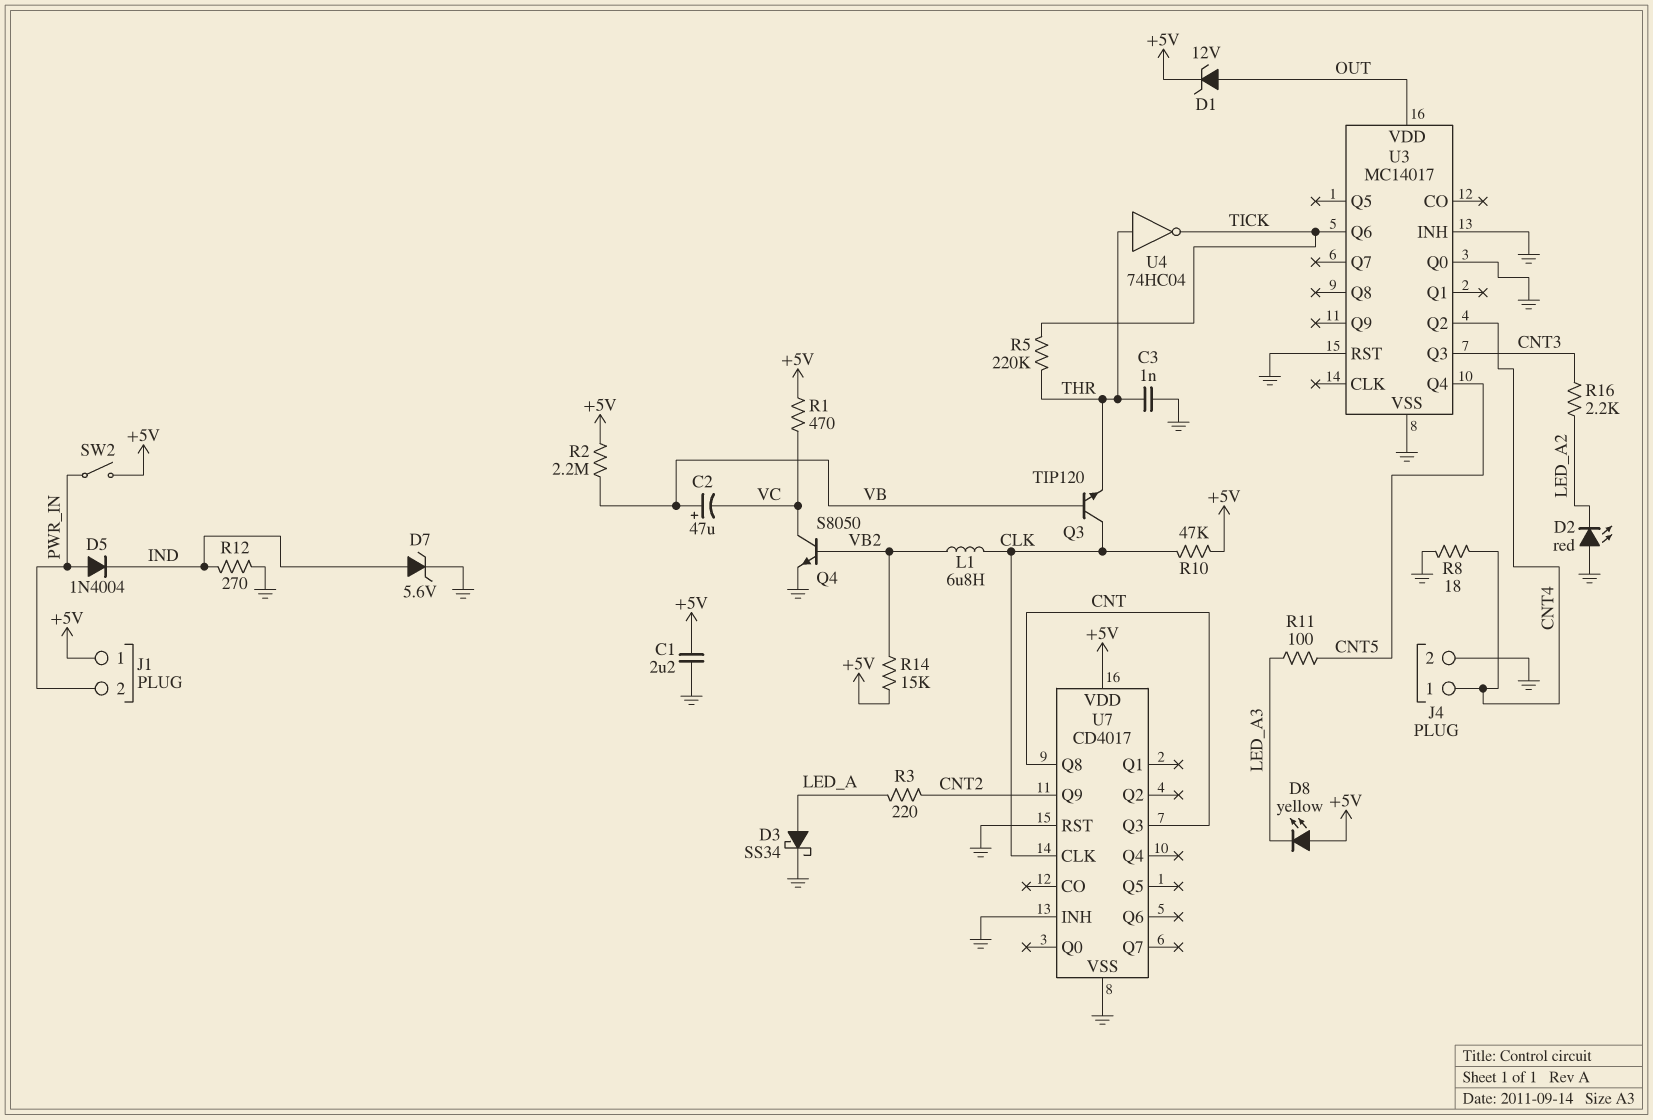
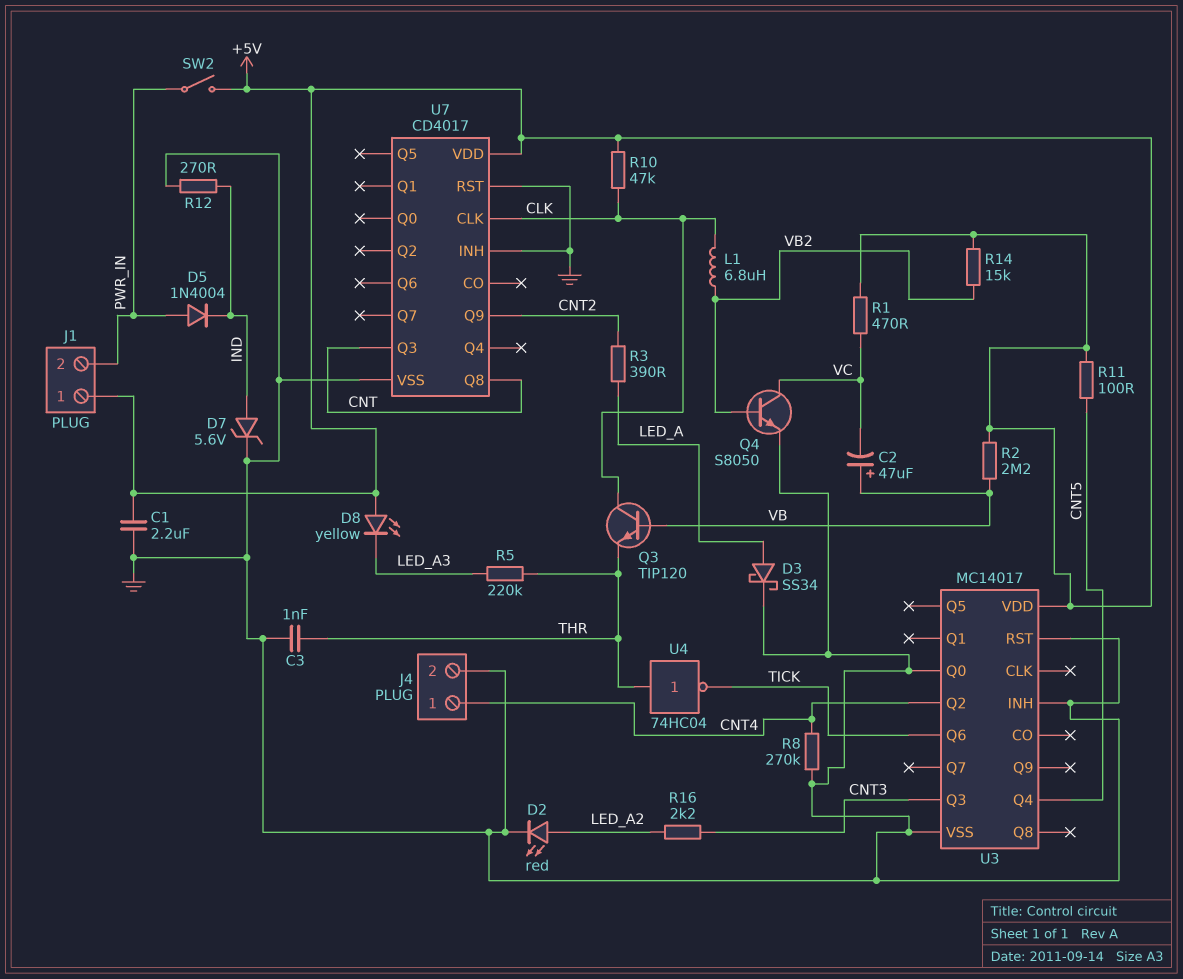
D1: zener 12V (A OUT, K +5V) -> none
D2: LED red (A GND, K LED_A2) -> LED red (A LED_A2, K GND)
R3: 220 (CNT2, LED_A) -> 390 (CNT2, LED_A)
R5: 220k (THR, TICK) -> 220k (LED_A3, THR)
R8: 18 (CNT4, GND) -> 270k (CNT4, GND)
R11: 100 (CNT5, LED_A3) -> 100 (+5V, CNT5)
U3 pin VDD: OUT -> +5V

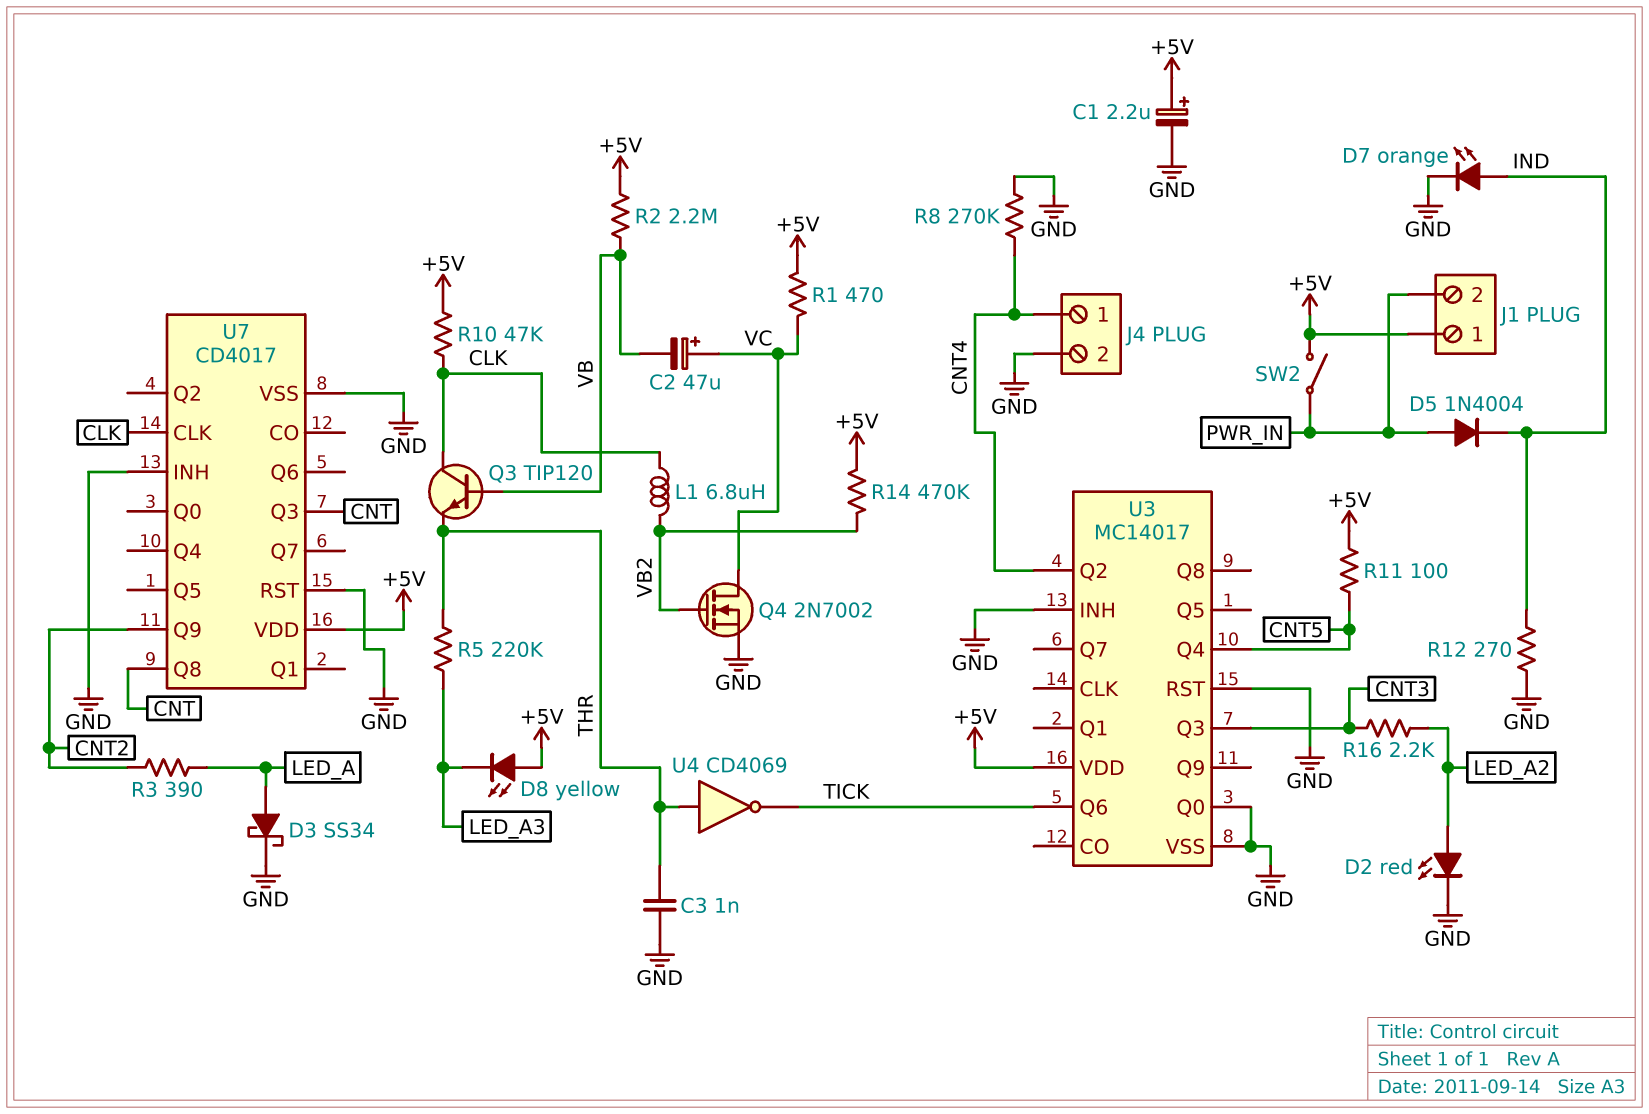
C1: 2.2uF (+5V, GND) -> 2.2uF (plus +5V, minus GND)
C2: 47uF (plus VB, minus VC) -> 47uF (plus VC, minus VB)
D7: zener 5.6V (A IND, K GND) -> LED orange (A IND, K GND)
Q4: NPN S8050 (B VB2, C VC, E GND) -> NMOS 2N7002 (G VB2, D VC, S GND)
R14: 15k (+5V, VB2) -> 470k (+5V, VB2)
U4: NOT 74HC04 (in THR, out TICK) -> NOT CD4069 (in THR, out TICK)

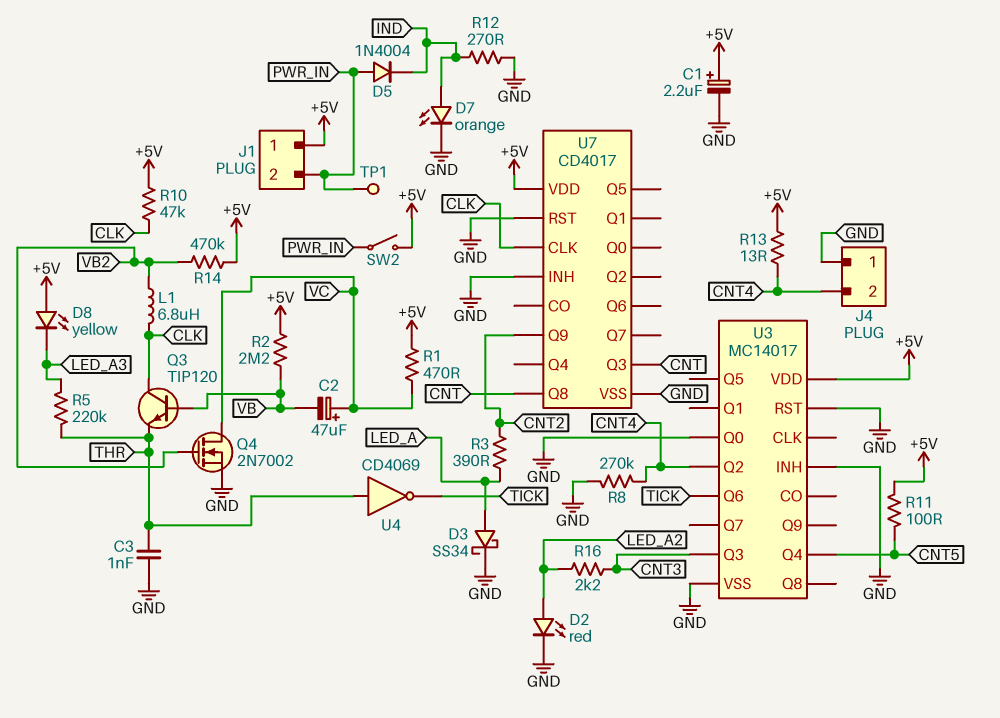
J4 pin 1: CNT4 -> GND
J4 pin 2: GND -> CNT4
R13: none -> 13 (+5V, CNT4)
TP1: none -> test point (PWR_IN)

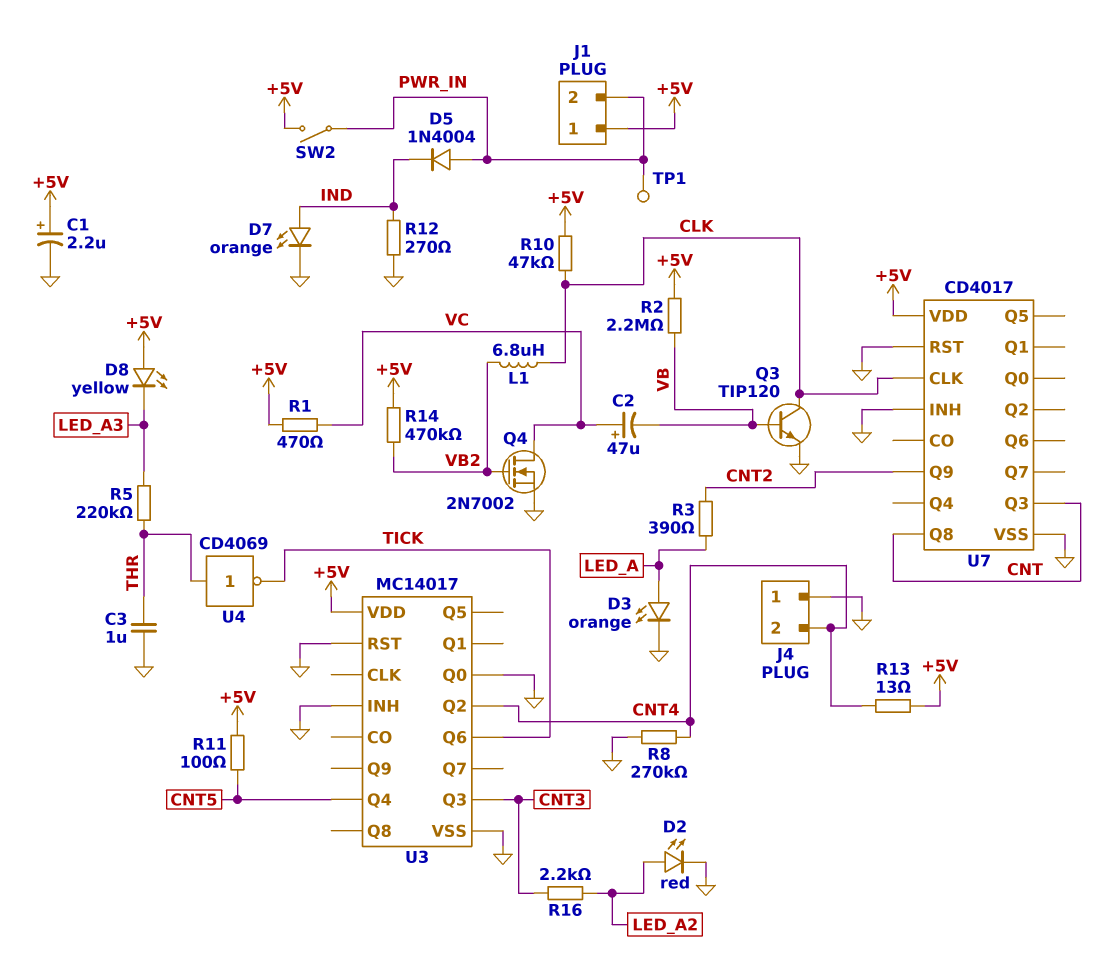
C3: 1nF (GND, THR) -> 1uF (GND, THR)
D3: schottky SS34 (A LED_A, K GND) -> LED orange (A LED_A, K GND)
Q3: NPN TIP120 (B VB, C CLK, E THR) -> NPN TIP120 (B VB, C CLK, E GND)

